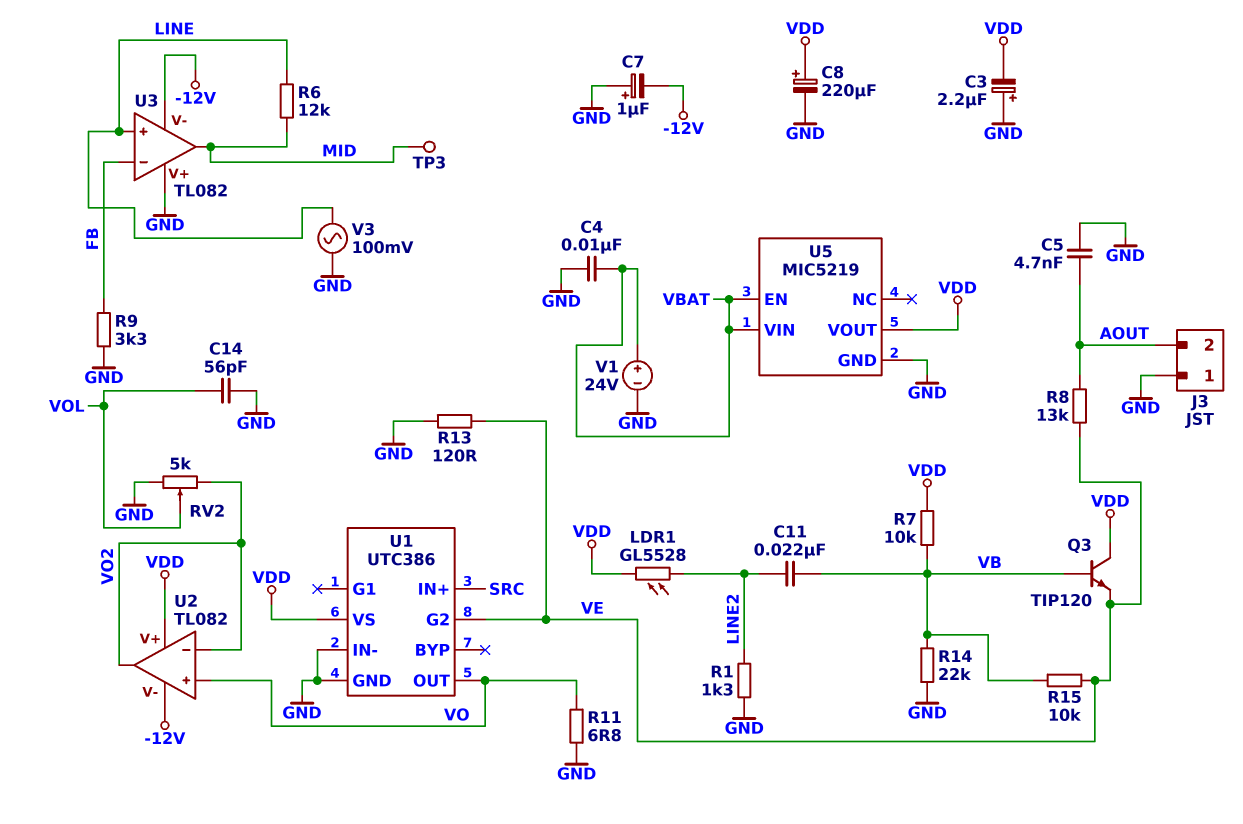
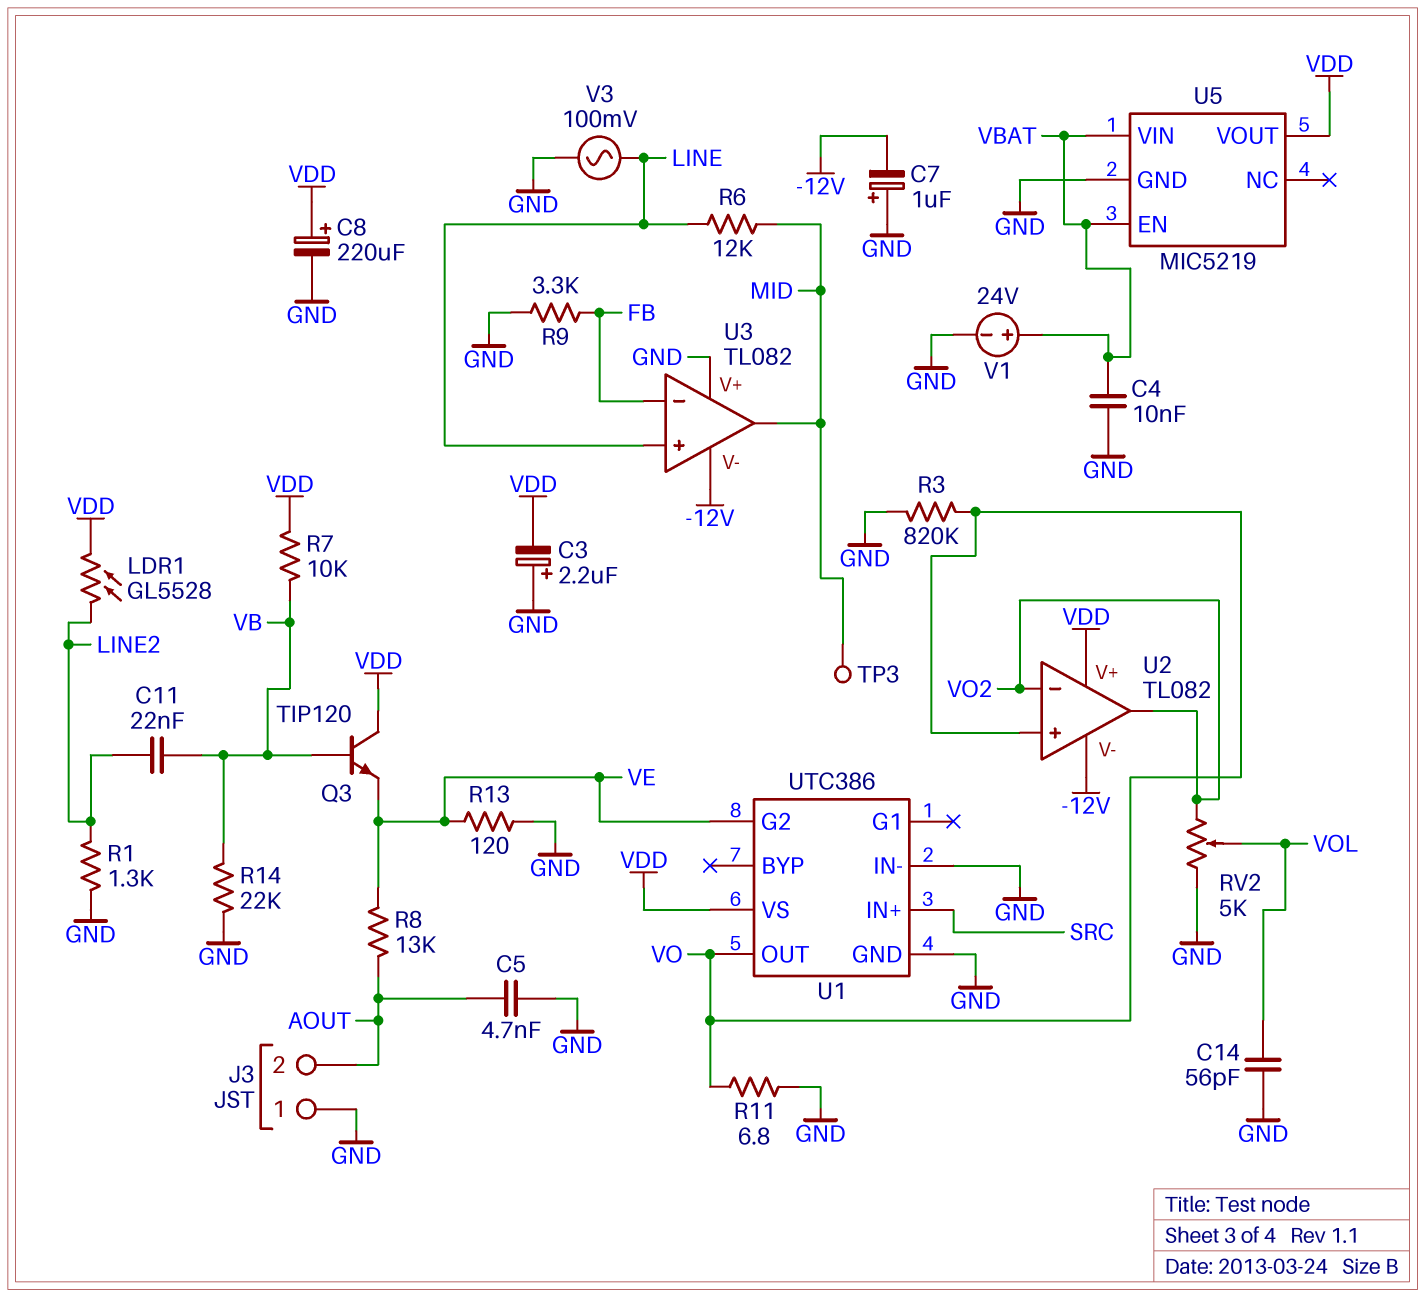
R3: none -> 820k (GND, VO)
R15: 10k (VB, VE) -> none

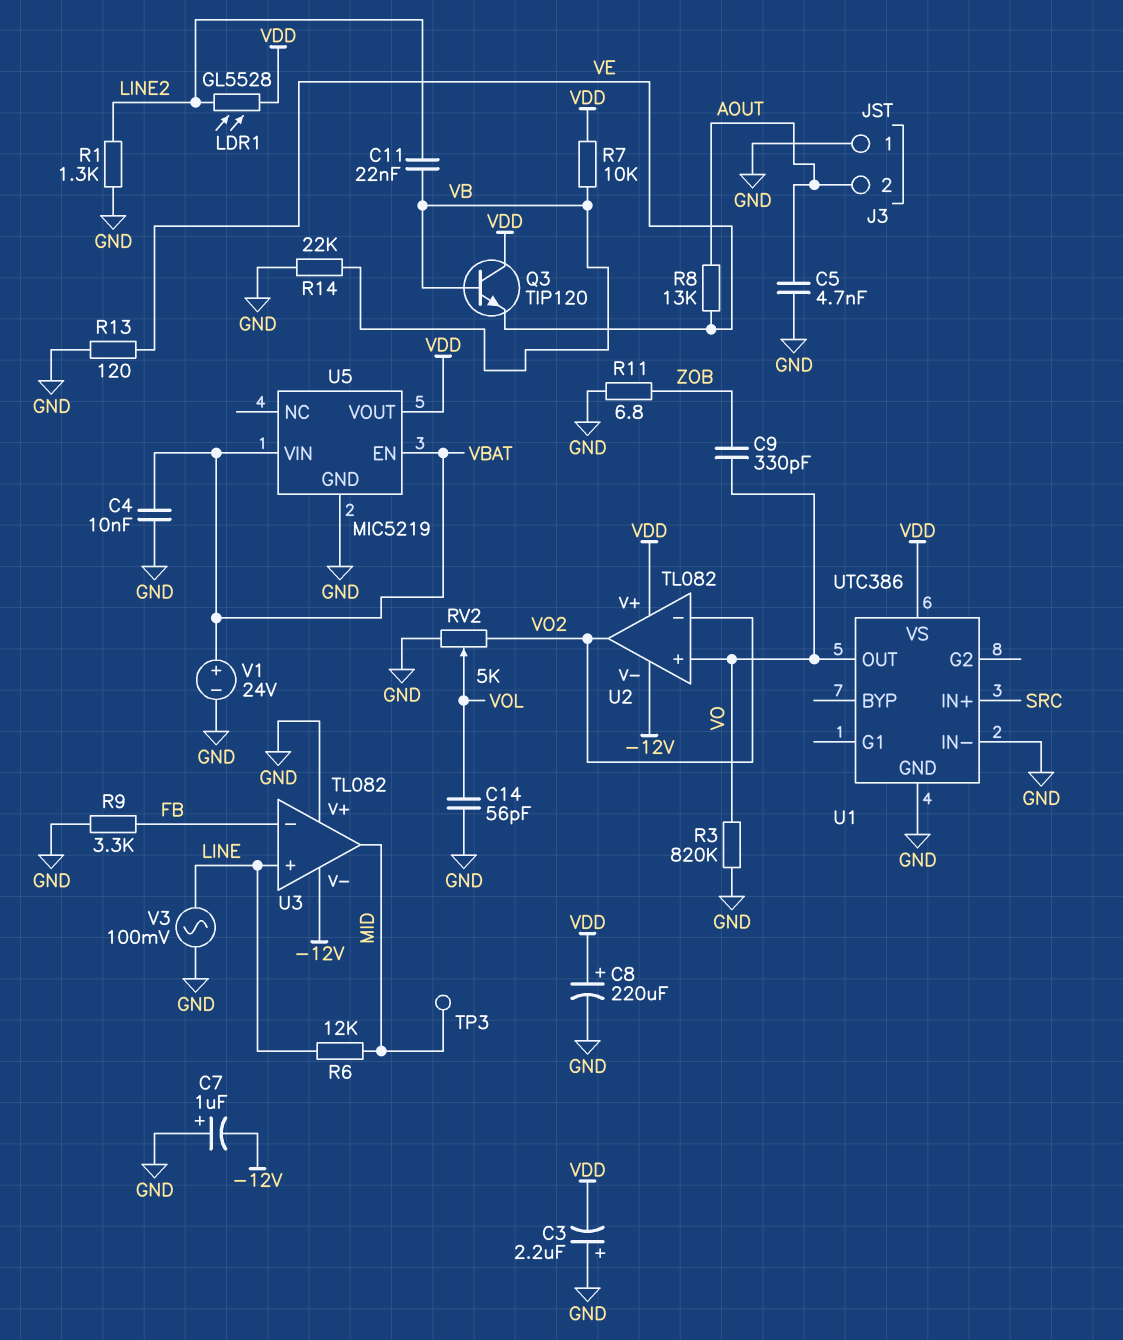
C9: none -> 330pF (VO, ZOB)
R11: 6.8 (GND, VO) -> 6.8 (GND, ZOB)
U1 pin G2: VE -> none

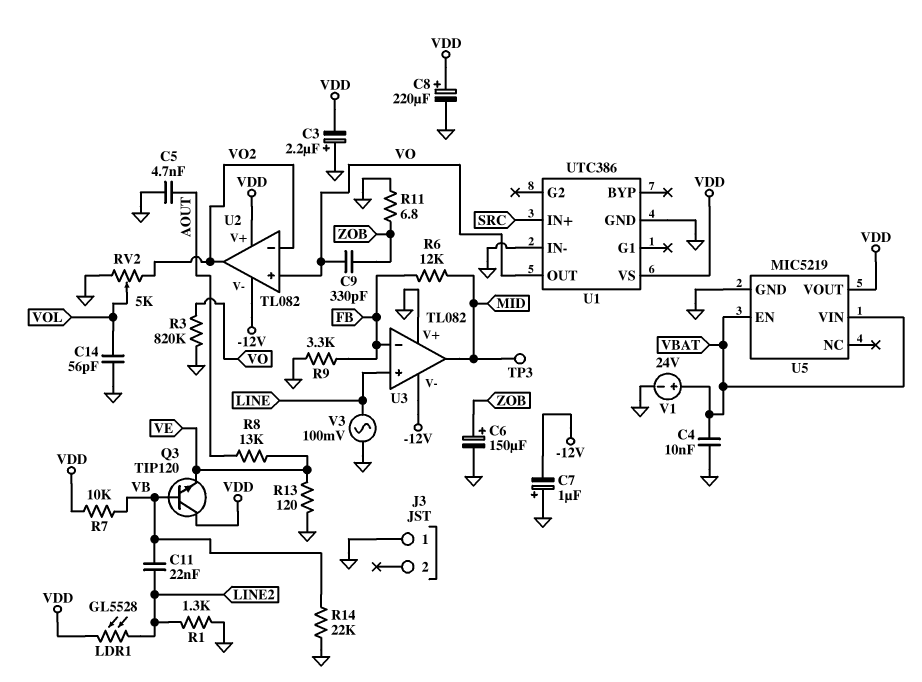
C6: none -> 150uF (plus ZOB, minus GND)
J3 pin 2: AOUT -> none
R6: 12k (LINE, MID) -> 12k (FB, MID)

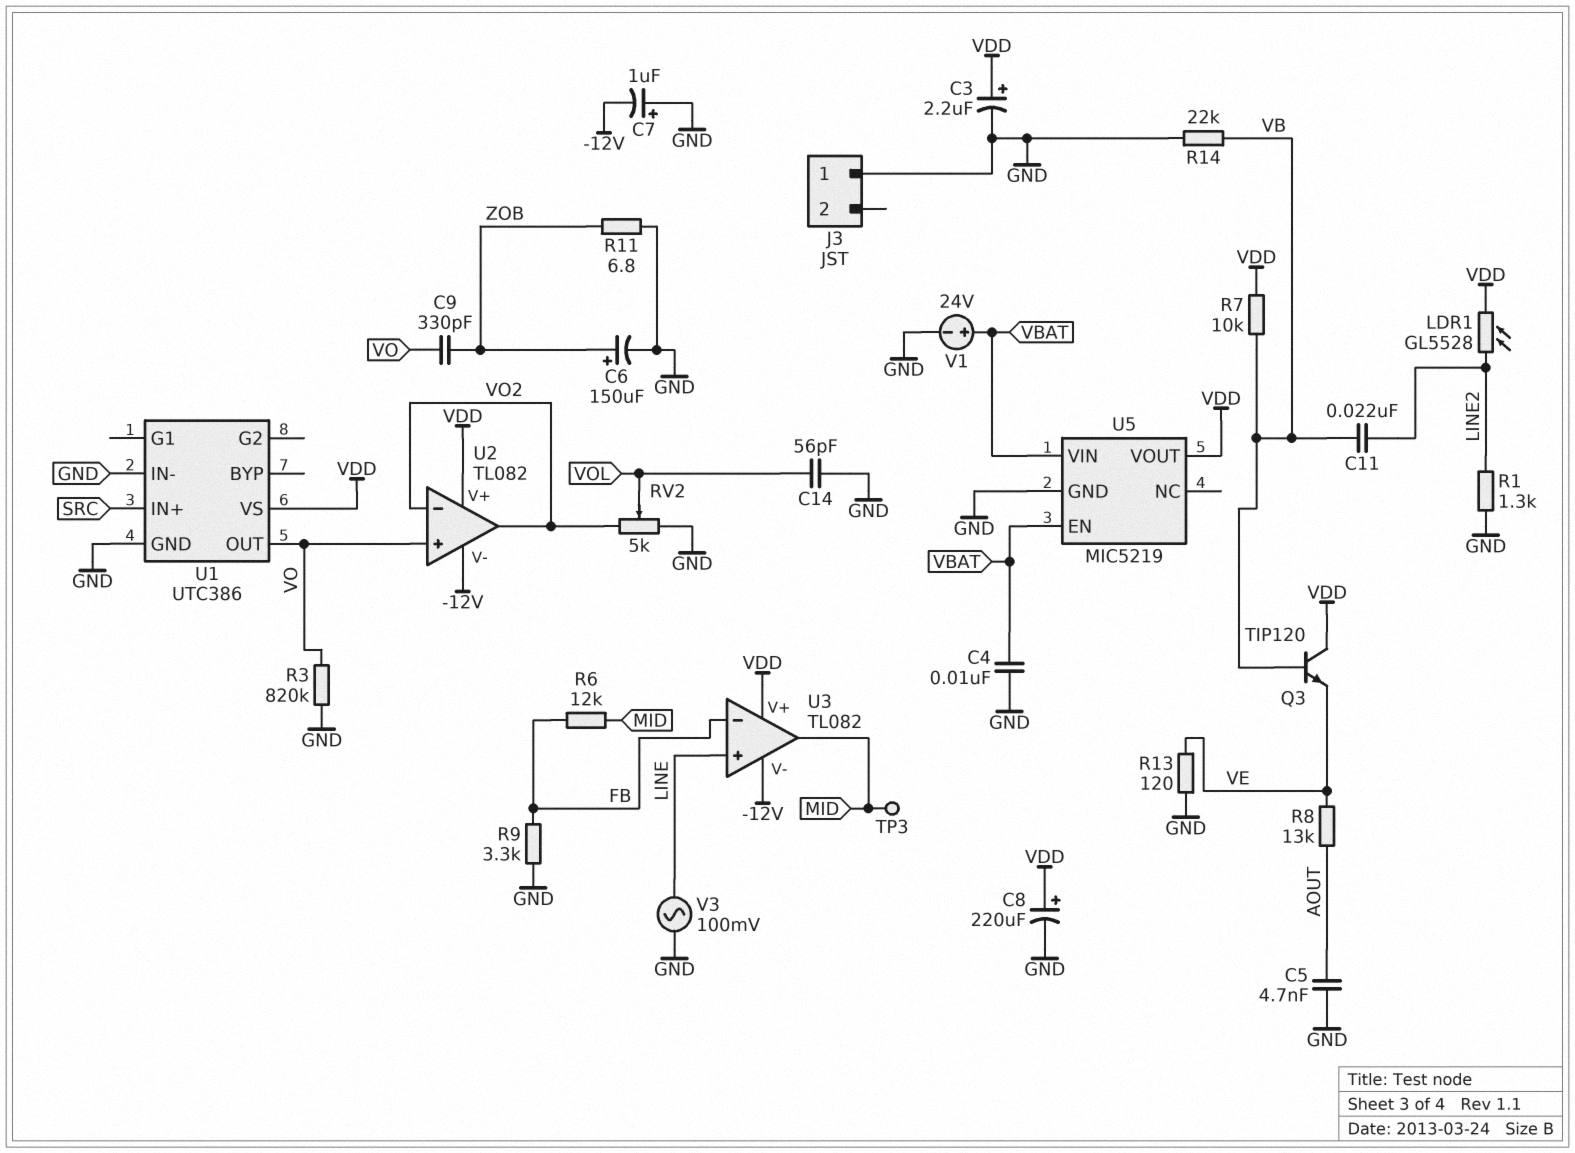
C3: 2.2uF (plus GND, minus VDD) -> 2.2uF (plus VDD, minus GND)
U3 pin V+: GND -> VDD

